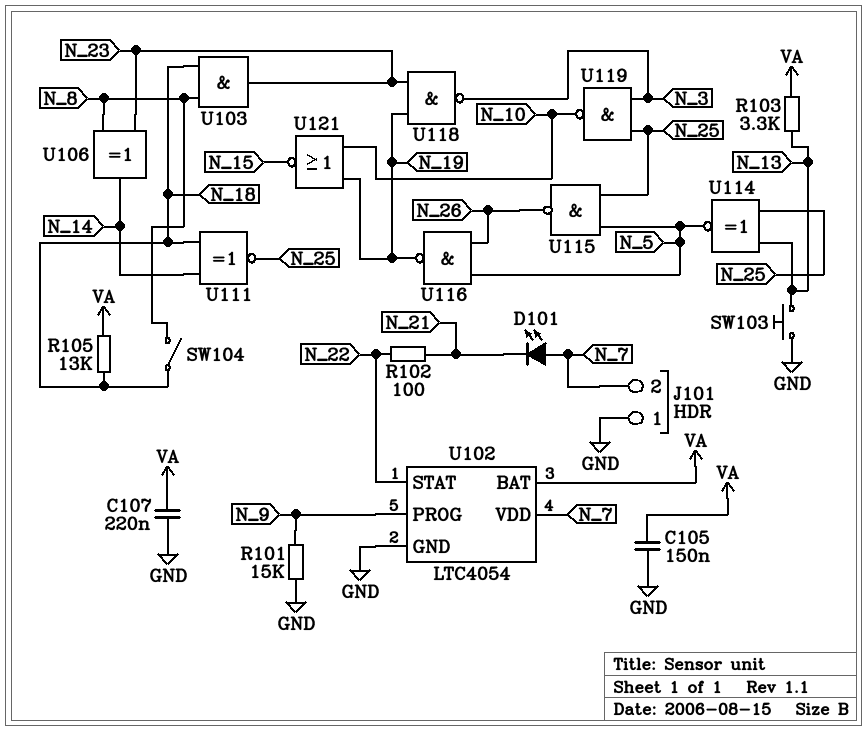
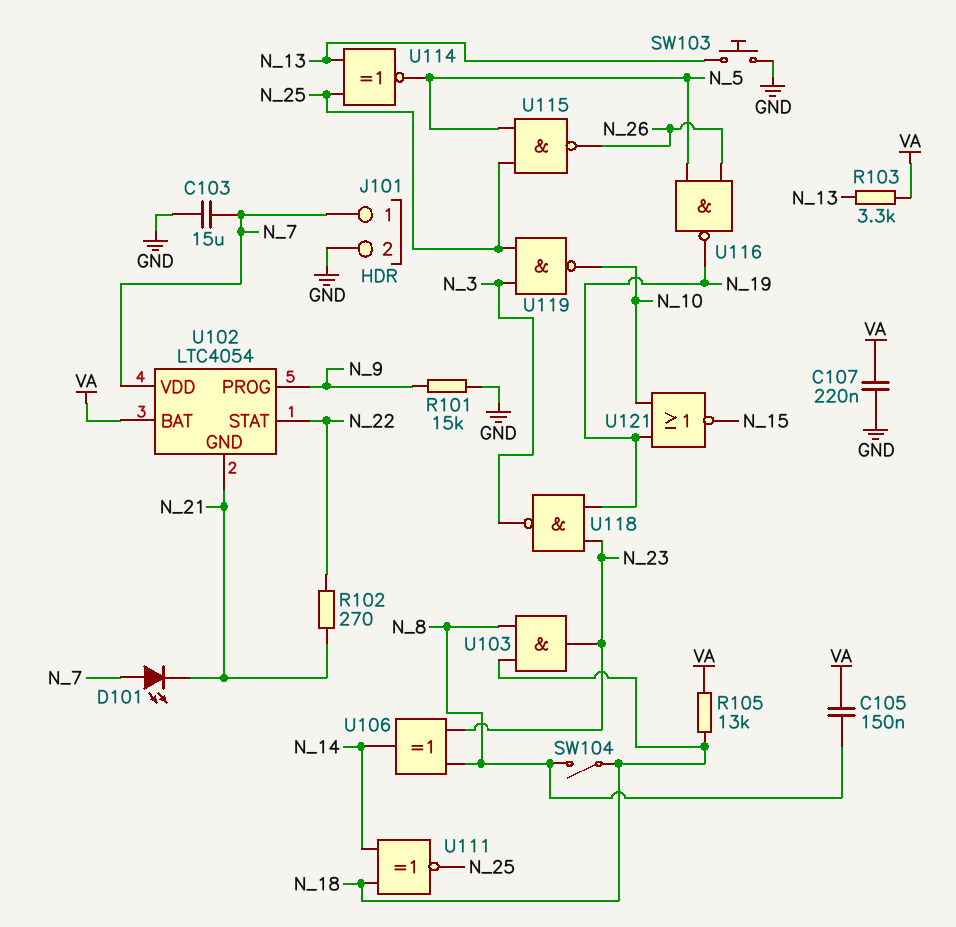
C103: none -> 15uF (GND, N_7)
C105: 150nF (GND, VA) -> 150nF (N_8, VA)
J101 pin 1: GND -> N_7
J101 pin 2: N_7 -> GND
R102: 100 (N_21, N_22) -> 270 (N_21, N_22)
U102 pin GND: GND -> N_21

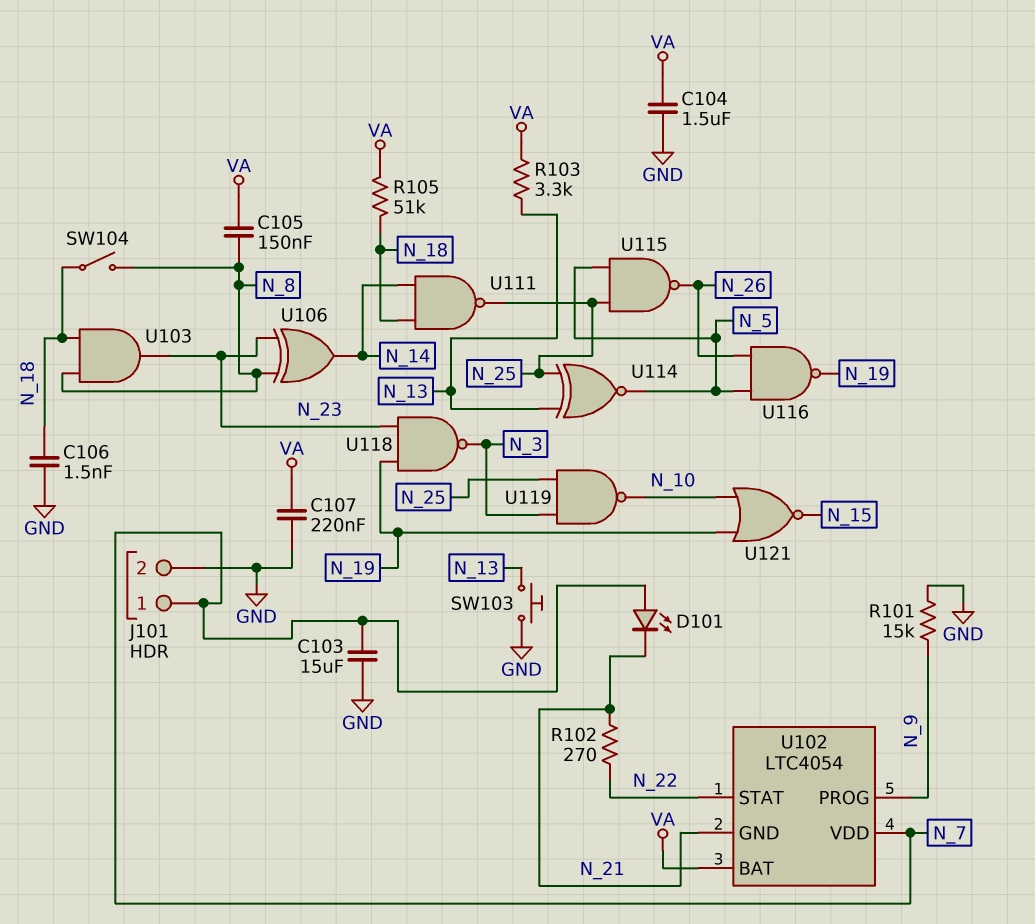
C104: none -> 1.5uF (GND, VA)
C106: none -> 1.5nF (GND, N_18)
R105: 13k (N_18, VA) -> 51k (N_18, VA)
U111: XNOR (in N_14, in N_18, out N_25) -> NAND (in N_14, in N_18, out N_25)

